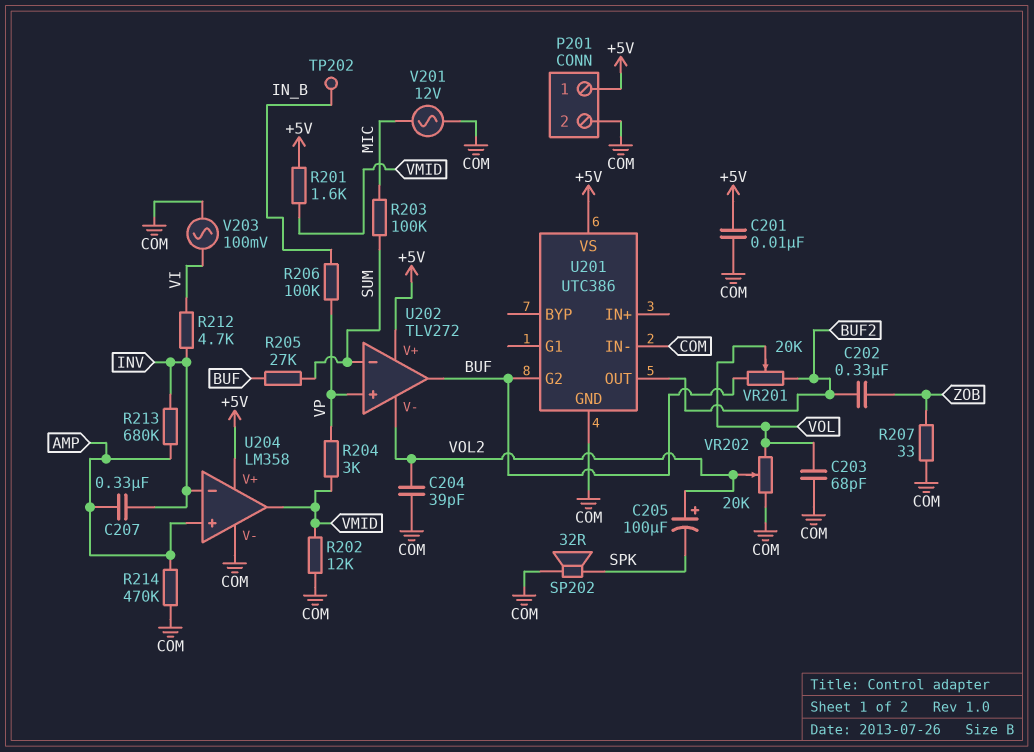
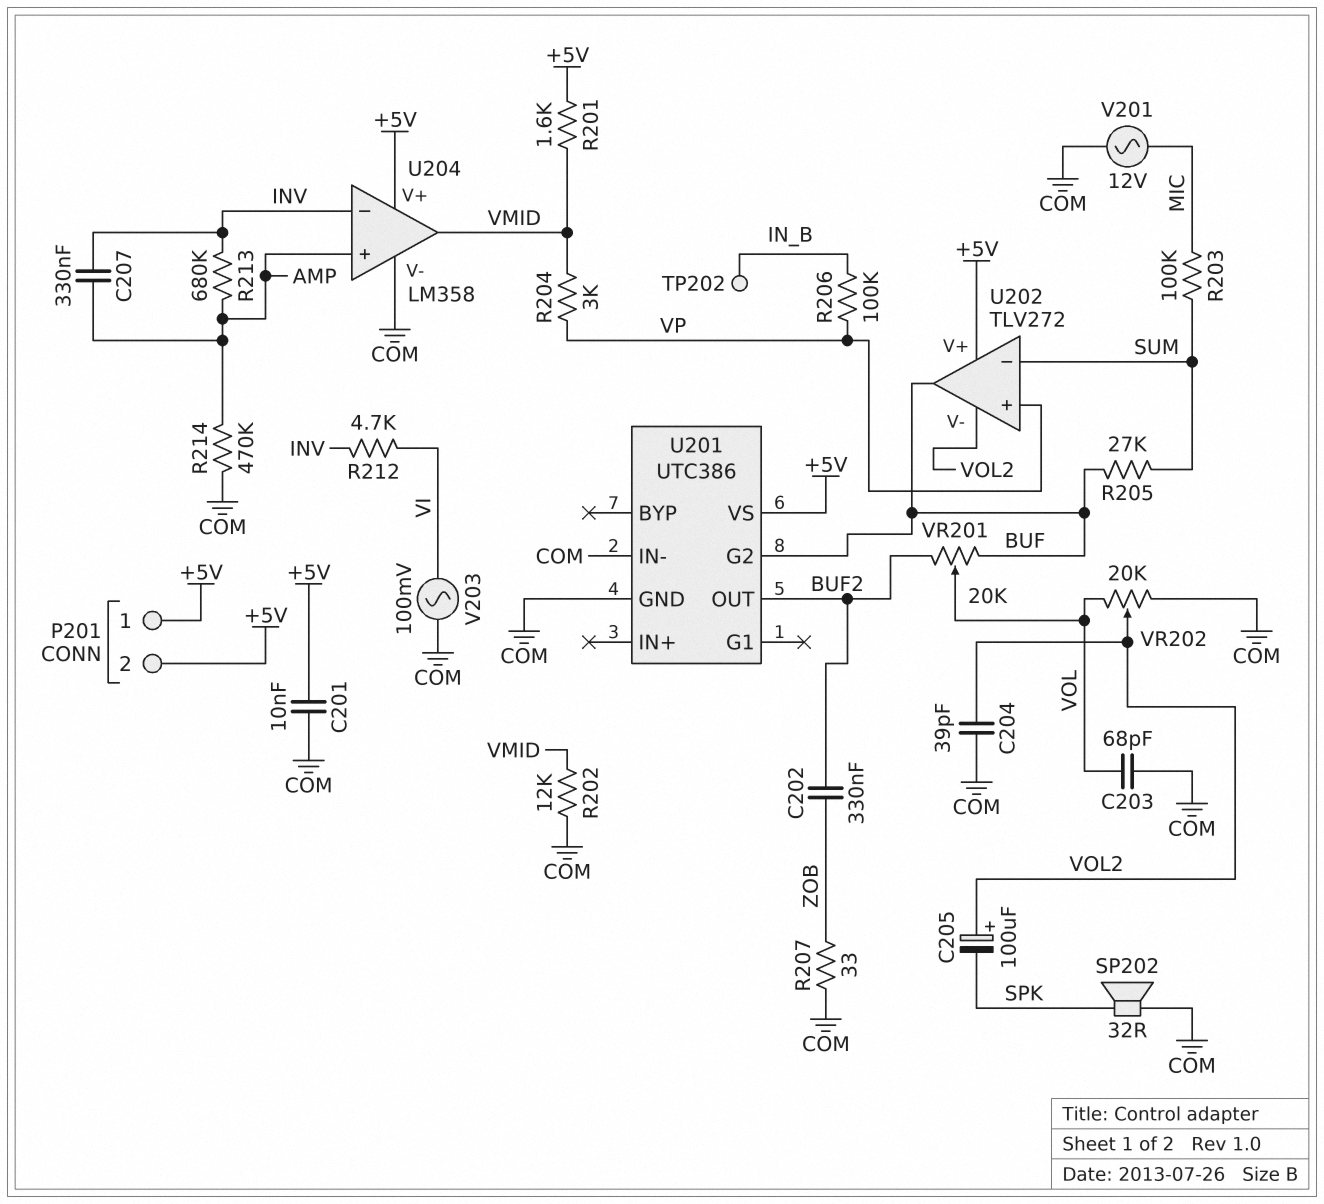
P201 pin 2: COM -> +5V

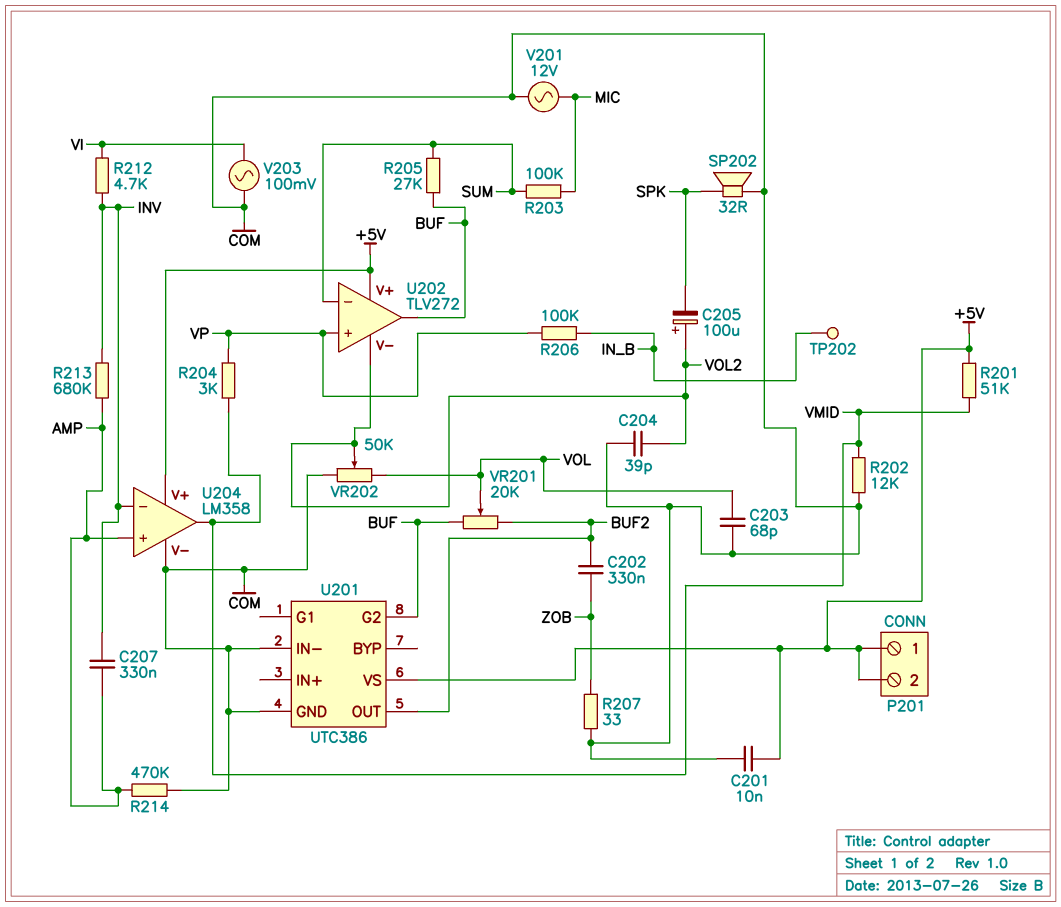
R201: 1.6k (+5V, VMID) -> 51k (+5V, VMID)
VR202: 20k (COM, VOL, wiper VOL2) -> 50k (COM, VOL, wiper VOL2)

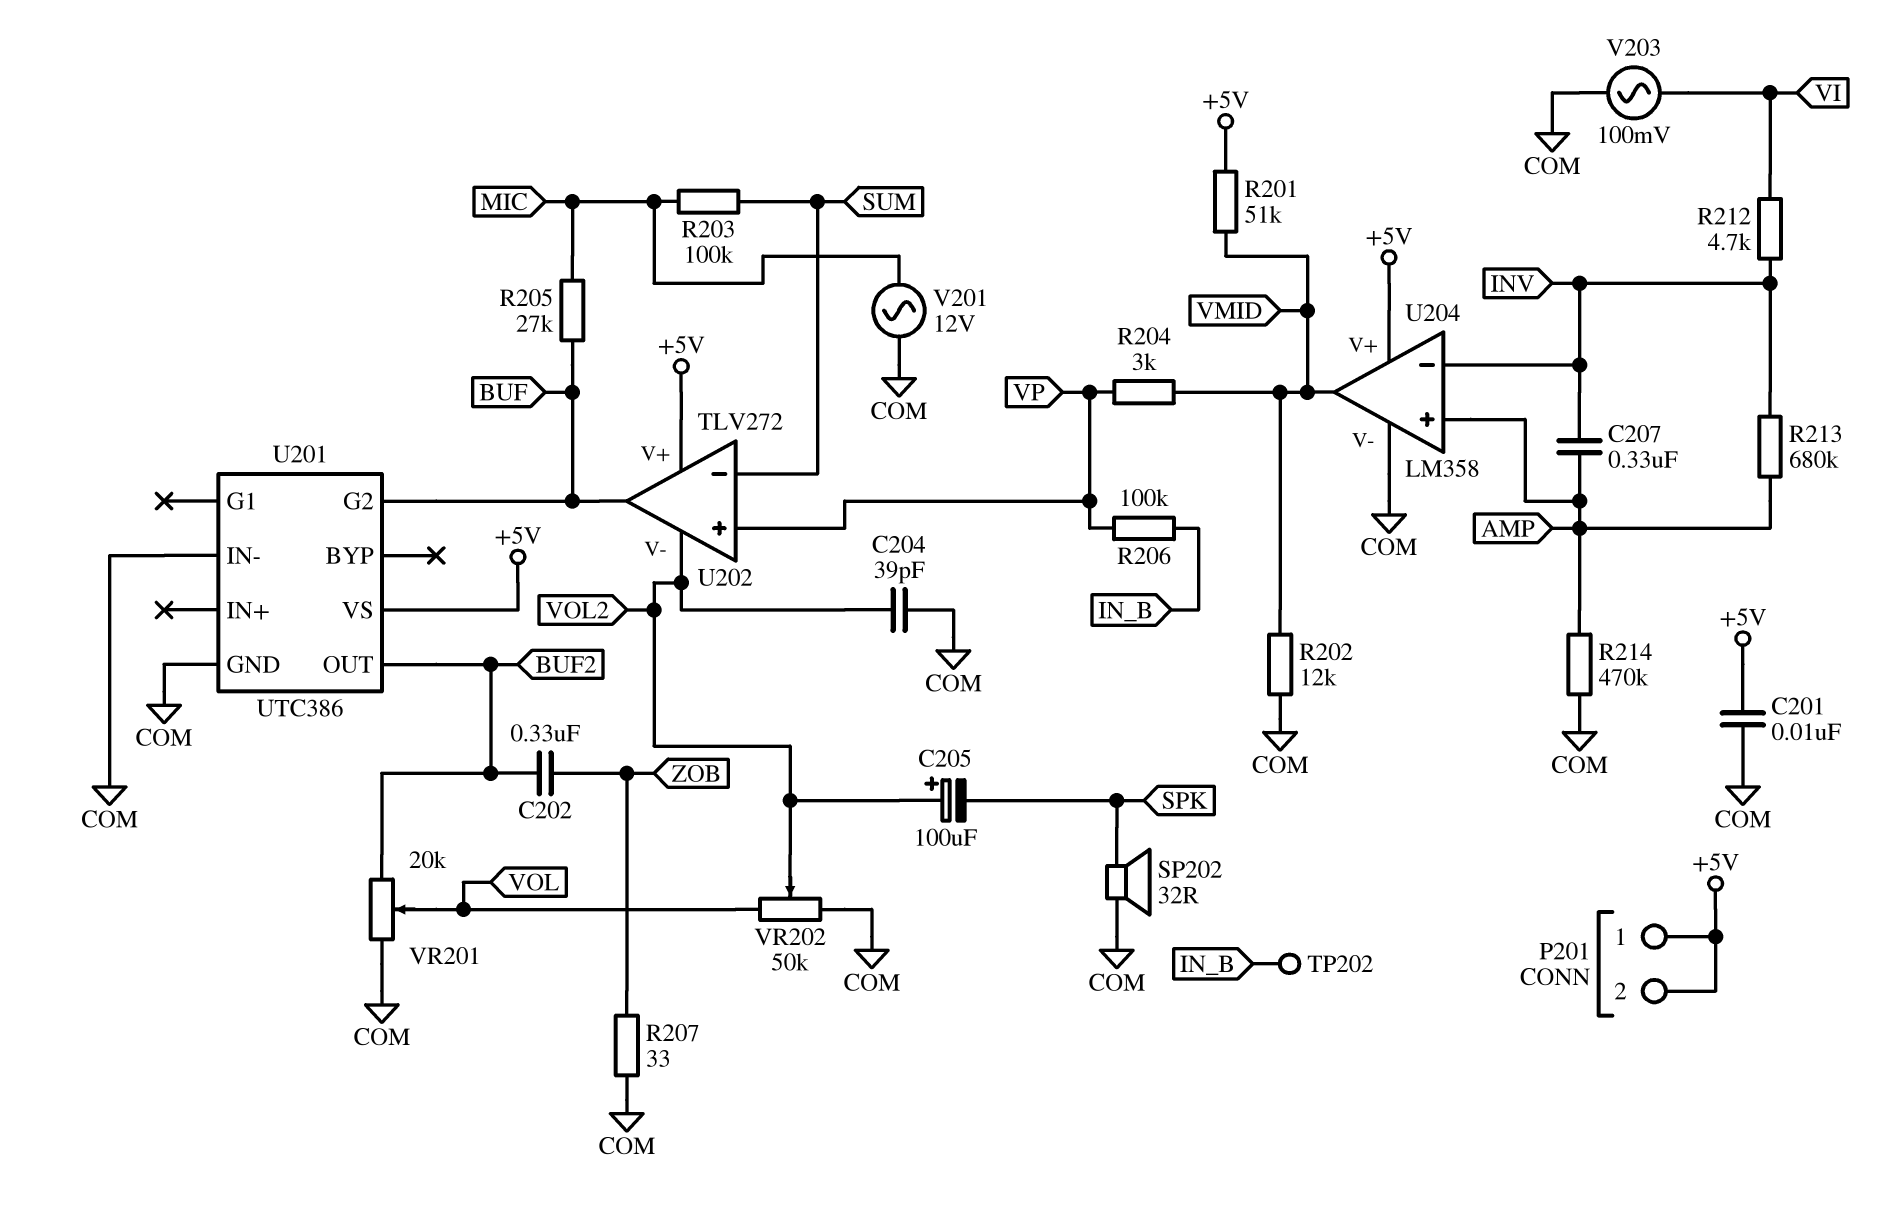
C203: 68pF (COM, VOL) -> none
R205: 27k (BUF, SUM) -> 27k (BUF, MIC)
VR201: 20k (BUF, BUF2, wiper VOL) -> 20k (BUF2, COM, wiper VOL)

